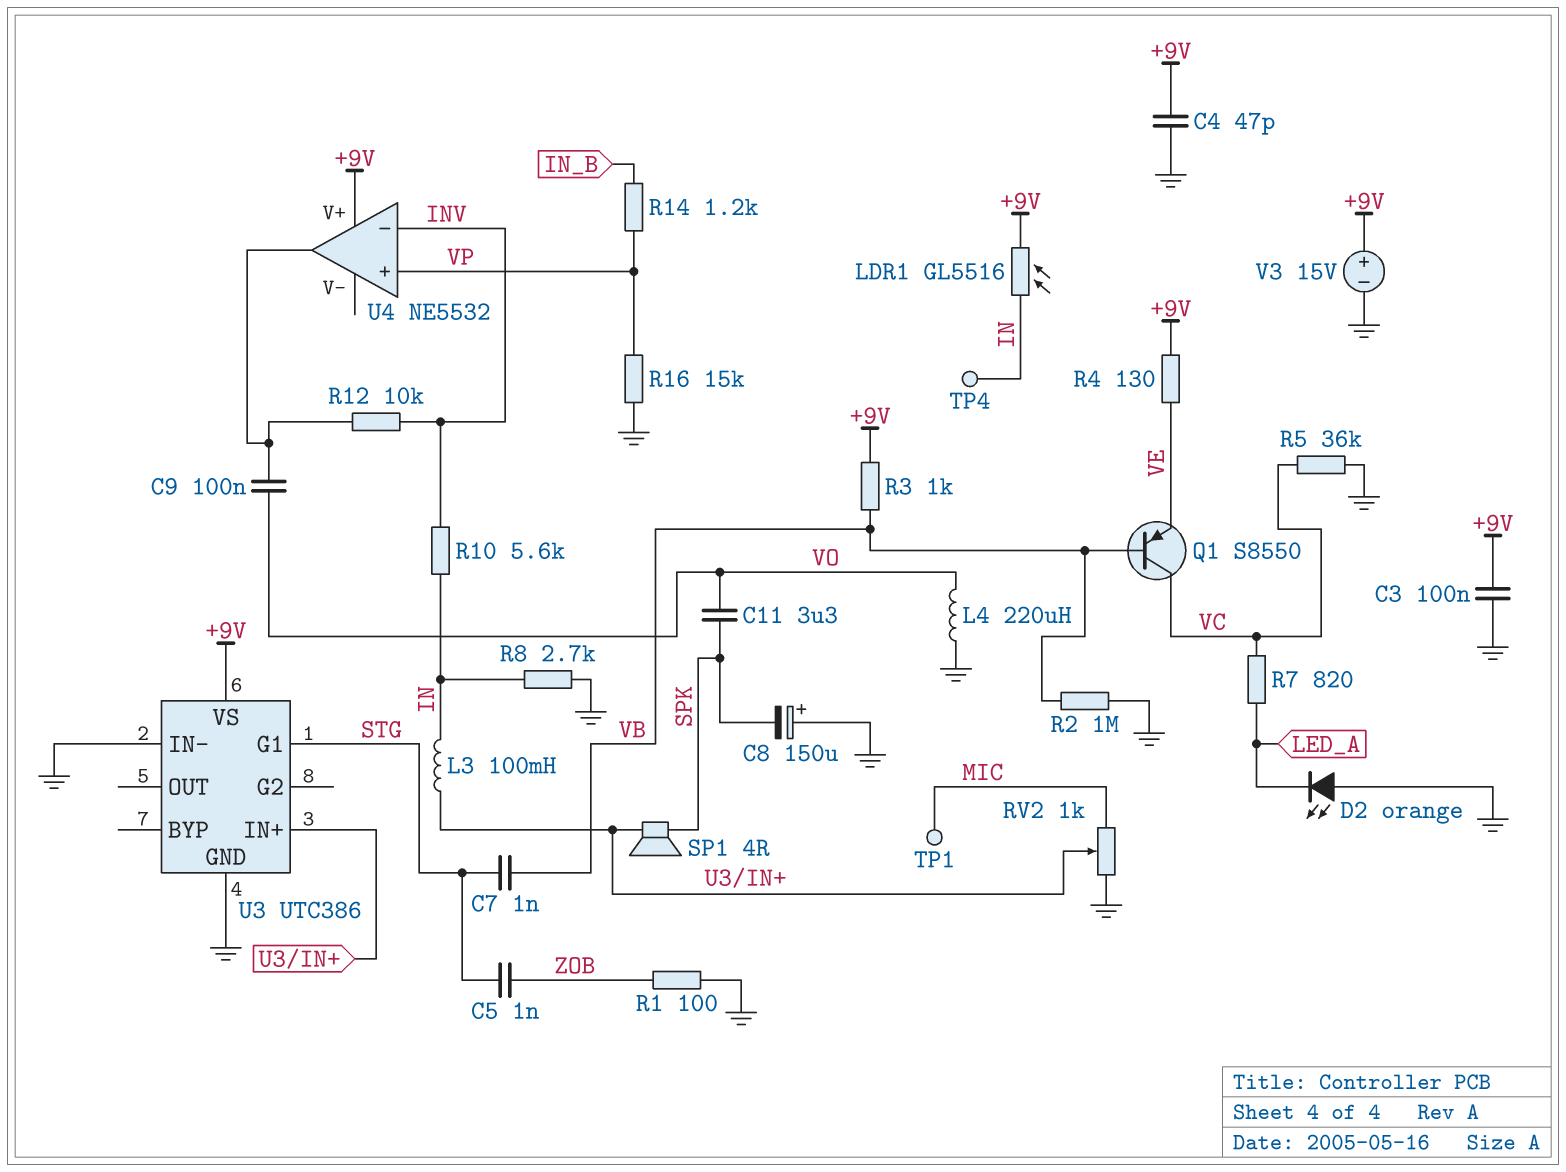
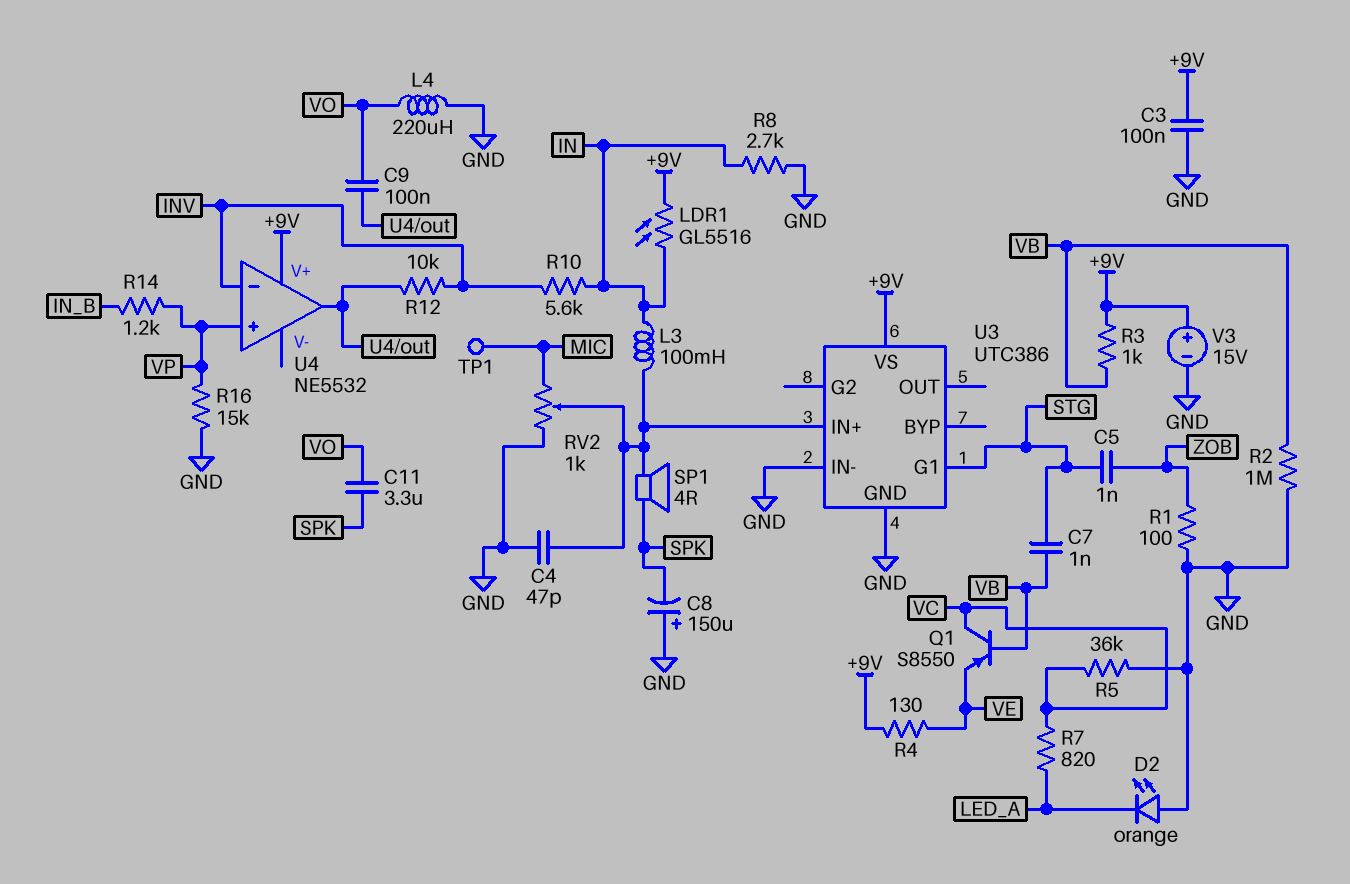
C4: 47pF (+9V, GND) -> 47pF (GND, U3/IN+)
TP4: test point (IN) -> none

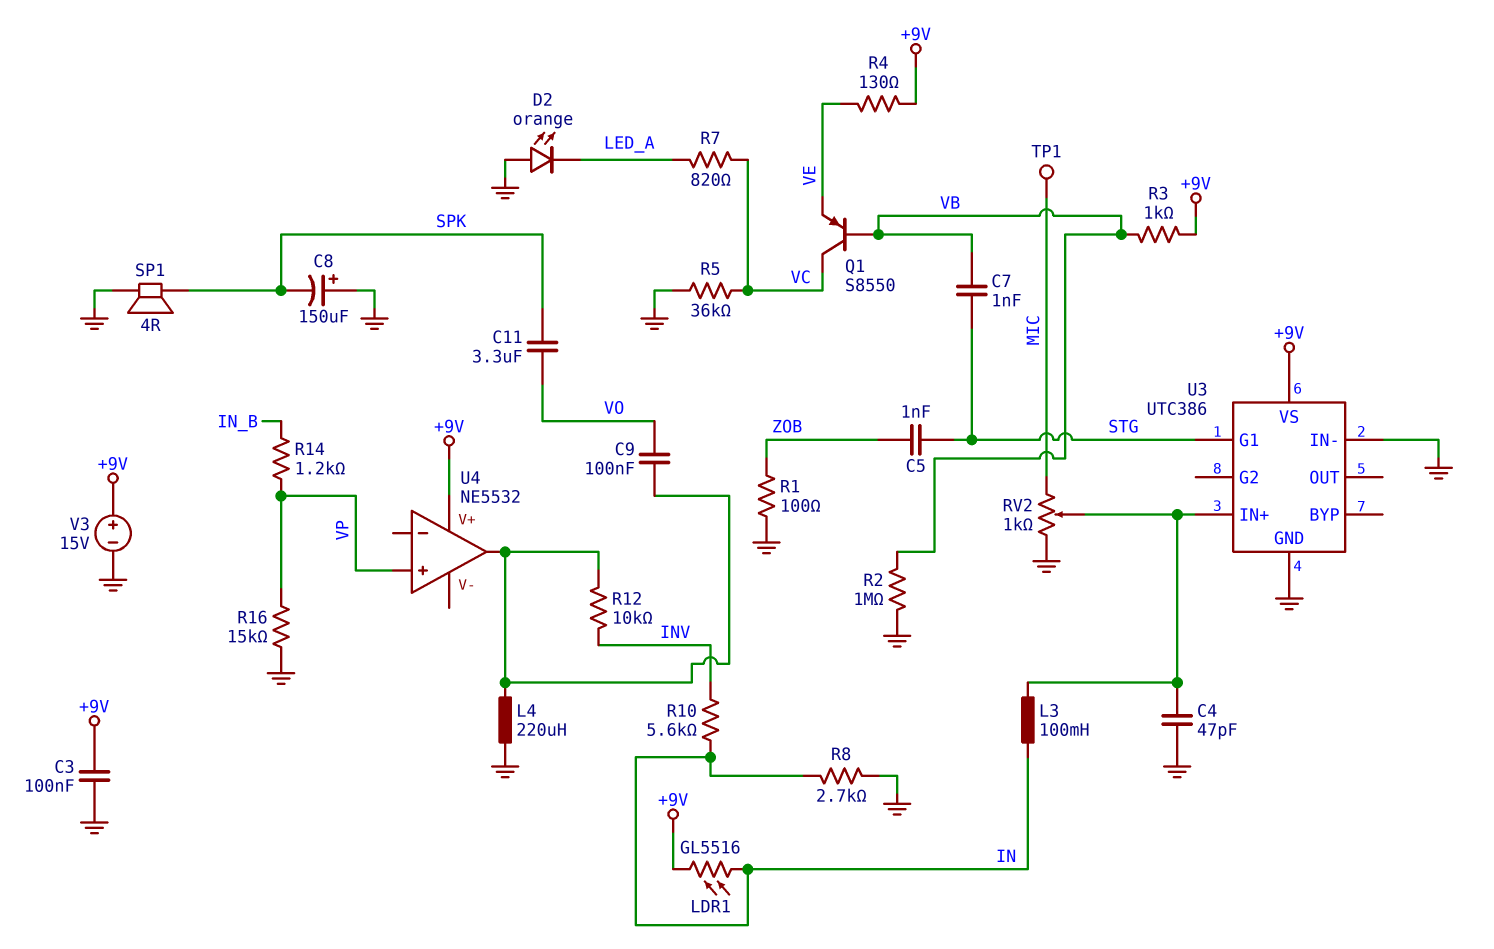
L4: 220uH (GND, VO) -> 220uH (GND, U4/out)
SP1: speaker 4R (SPK, U3/IN+) -> speaker 4R (GND, SPK)
U4 pin in-: INV -> none

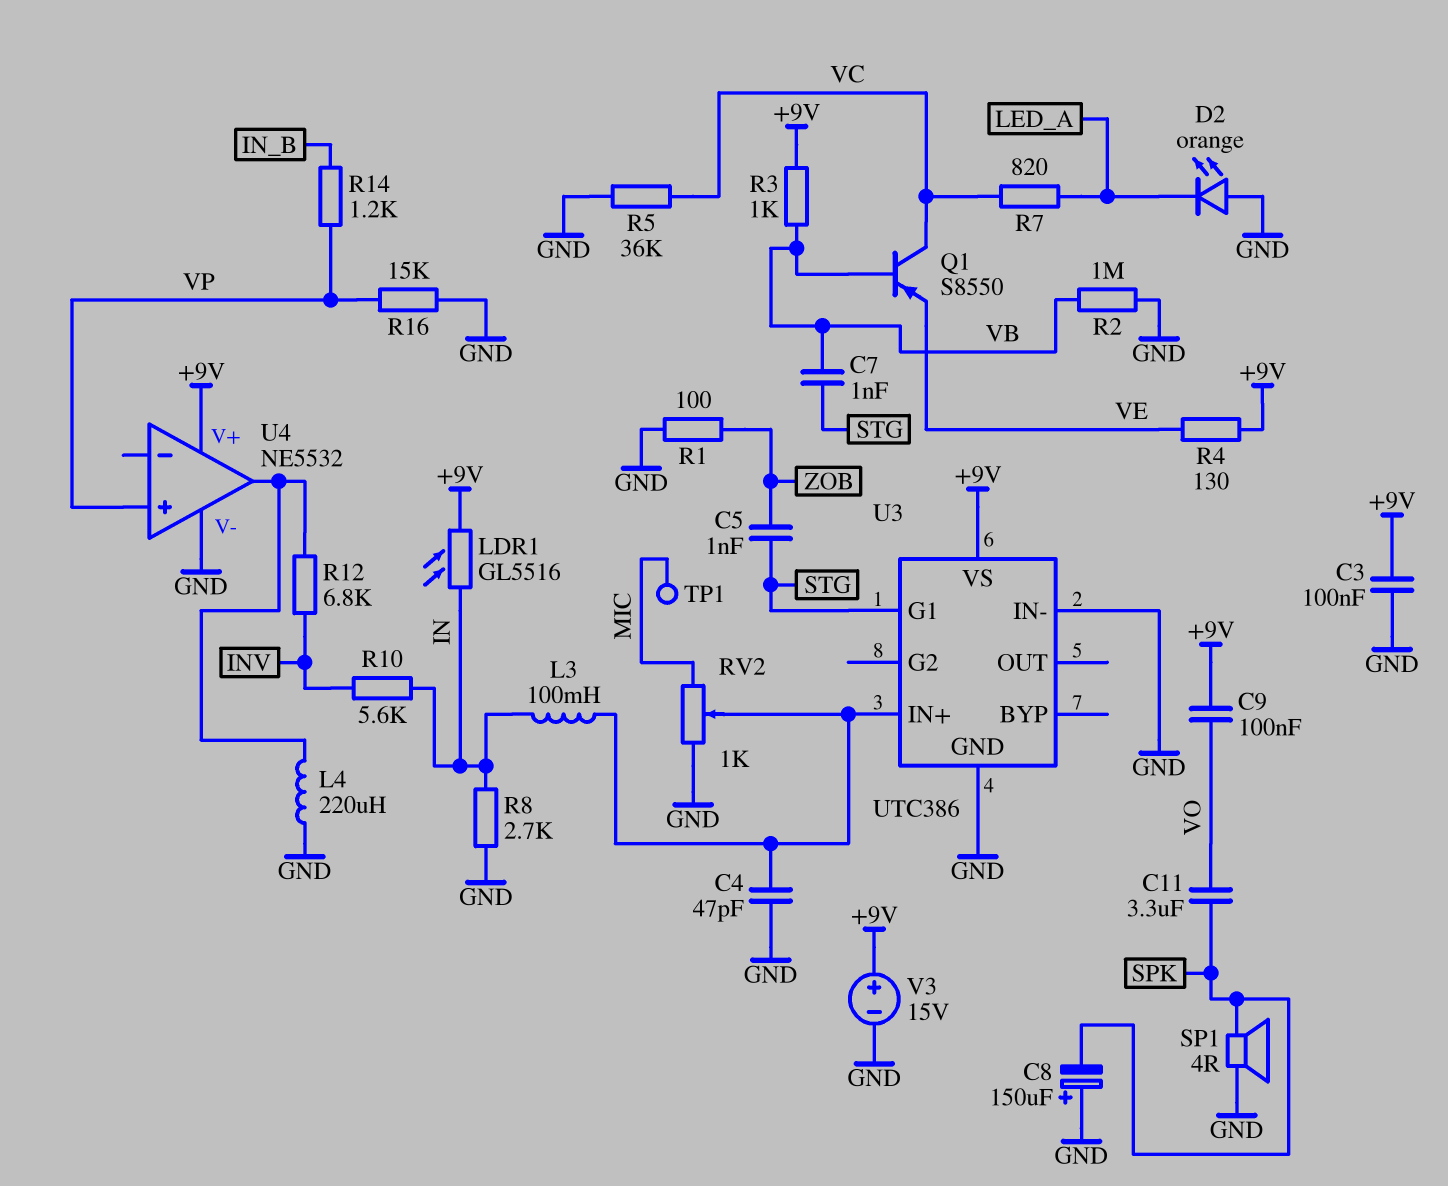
C9: 100nF (U4/out, VO) -> 100nF (+9V, VO)
R12: 10k (INV, U4/out) -> 6.8k (INV, U4/out)
U4 pin V-: none -> GND

